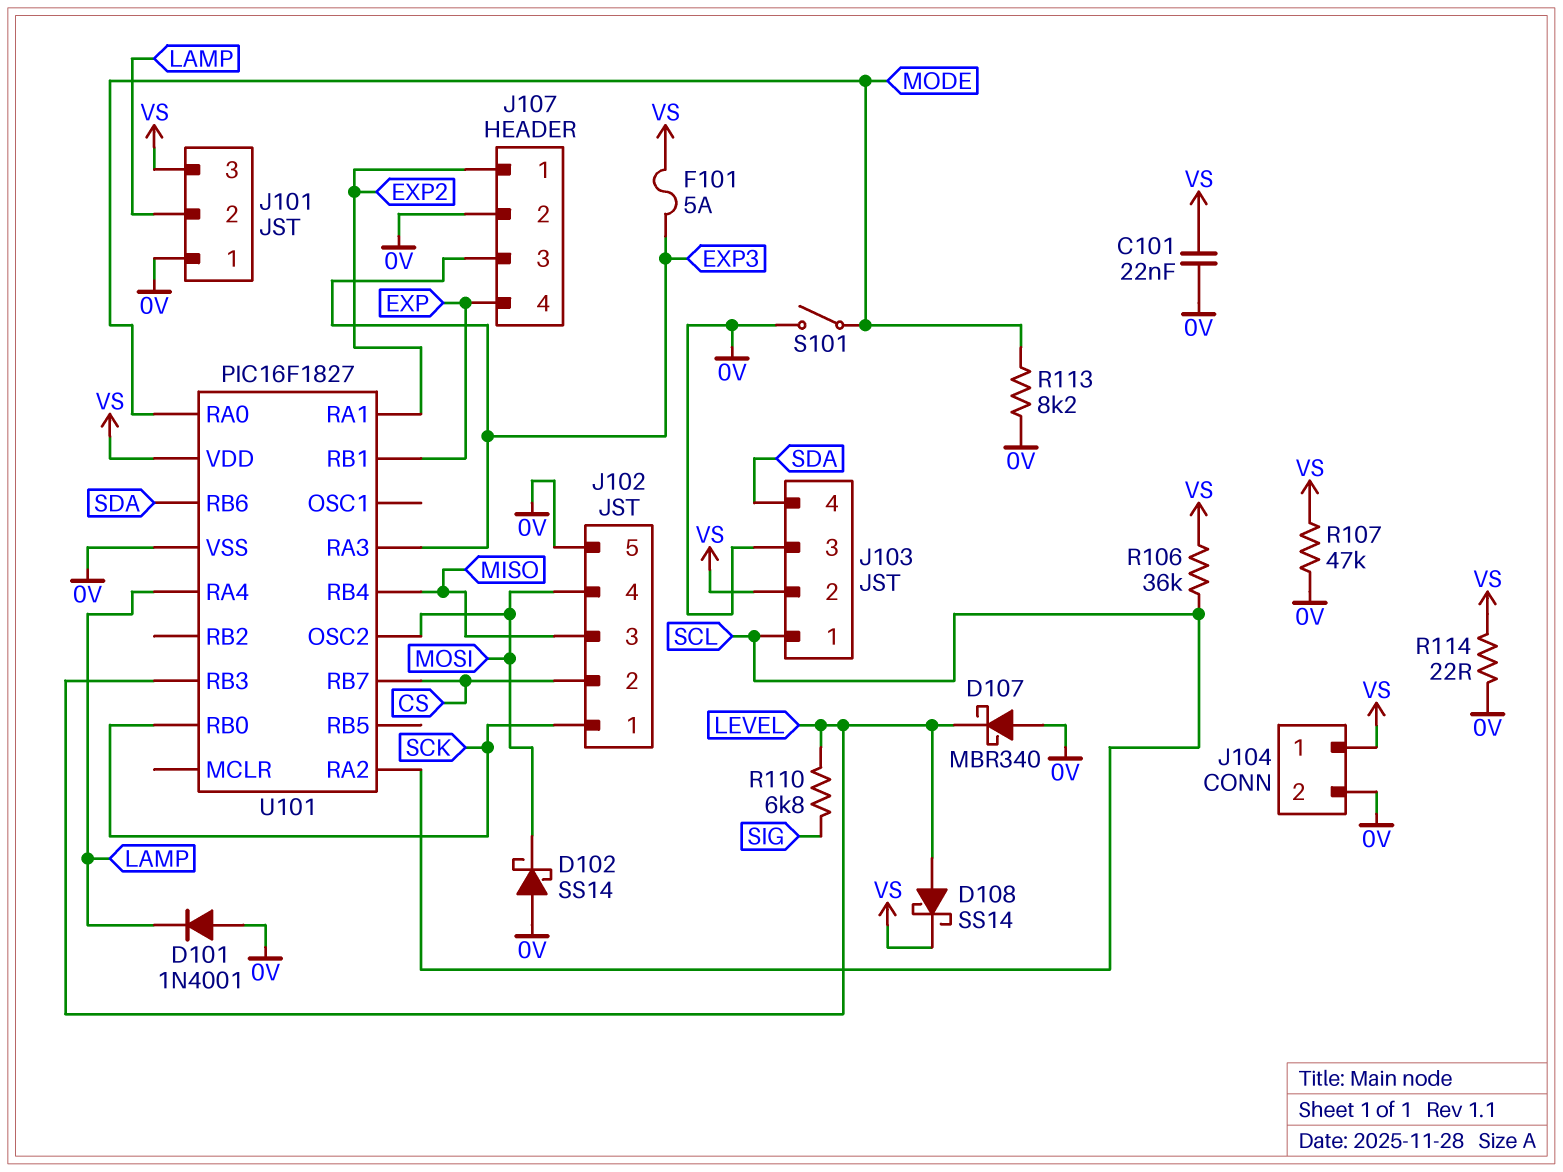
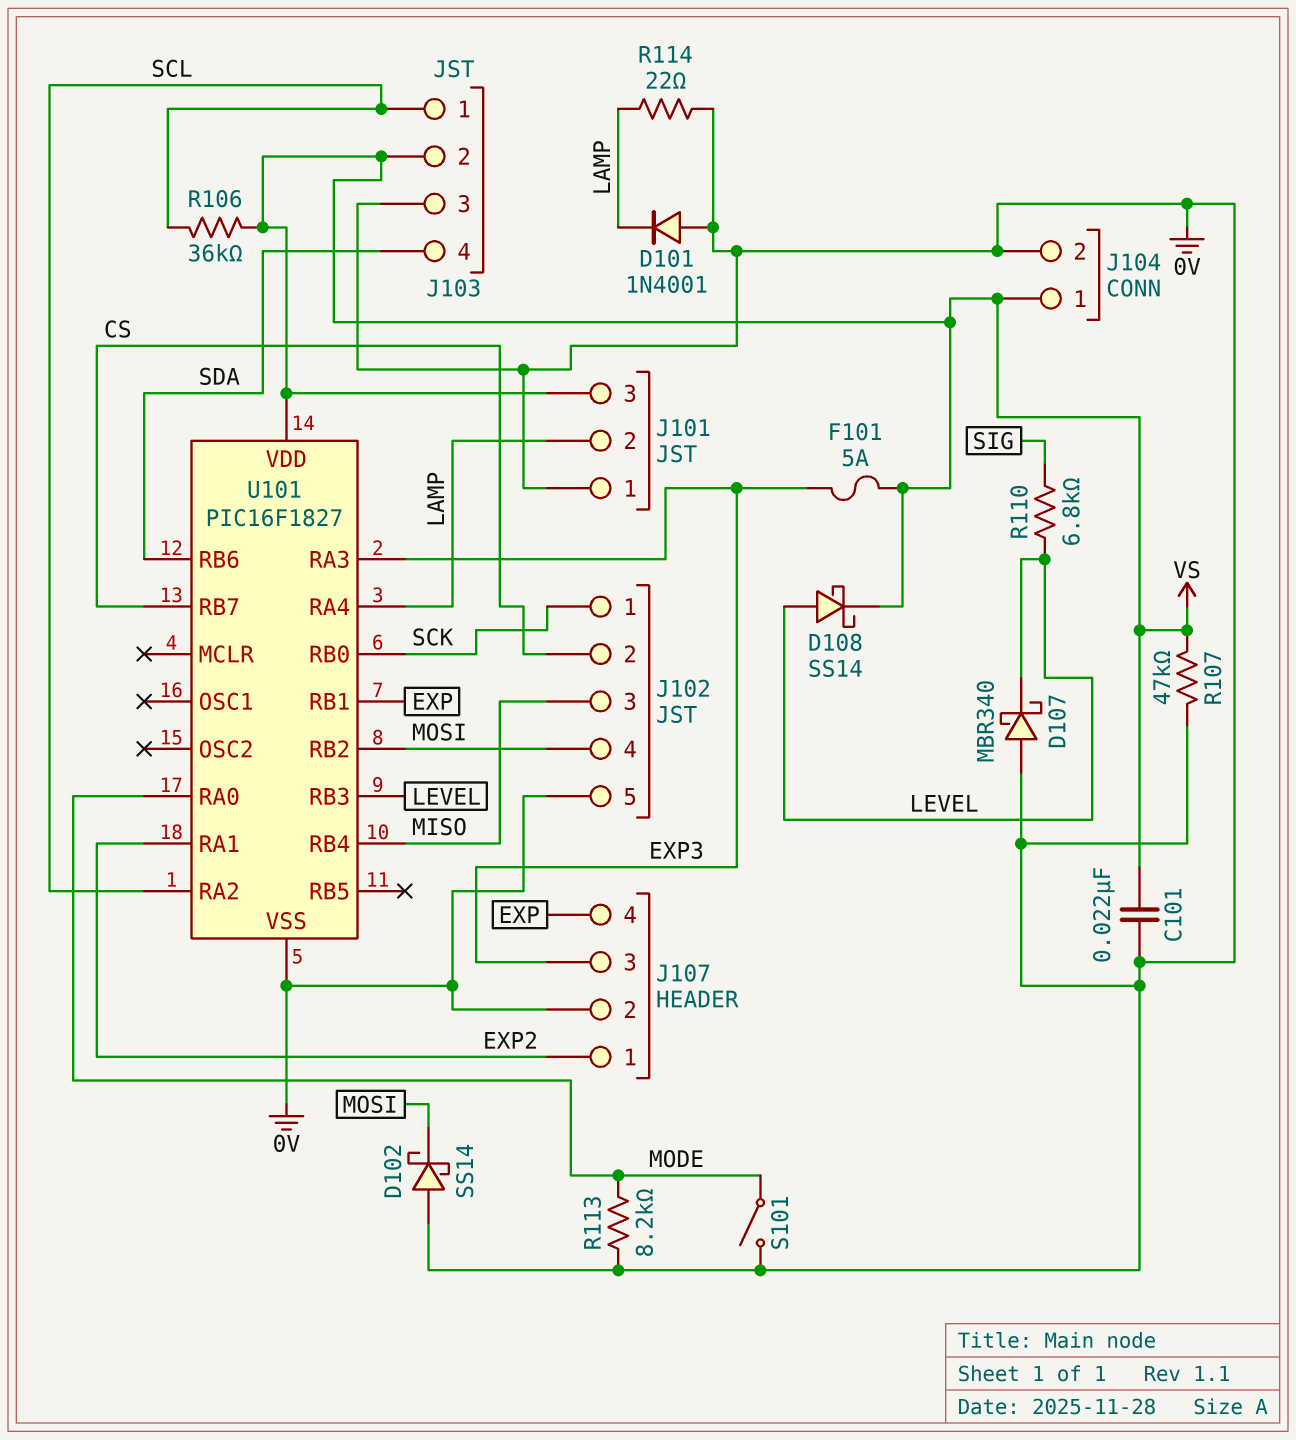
R114: 22 (0V, VS) -> 22 (0V, LAMP)
U101 pin OSC2: MOSI -> none
U101 pin RB2: none -> MOSI

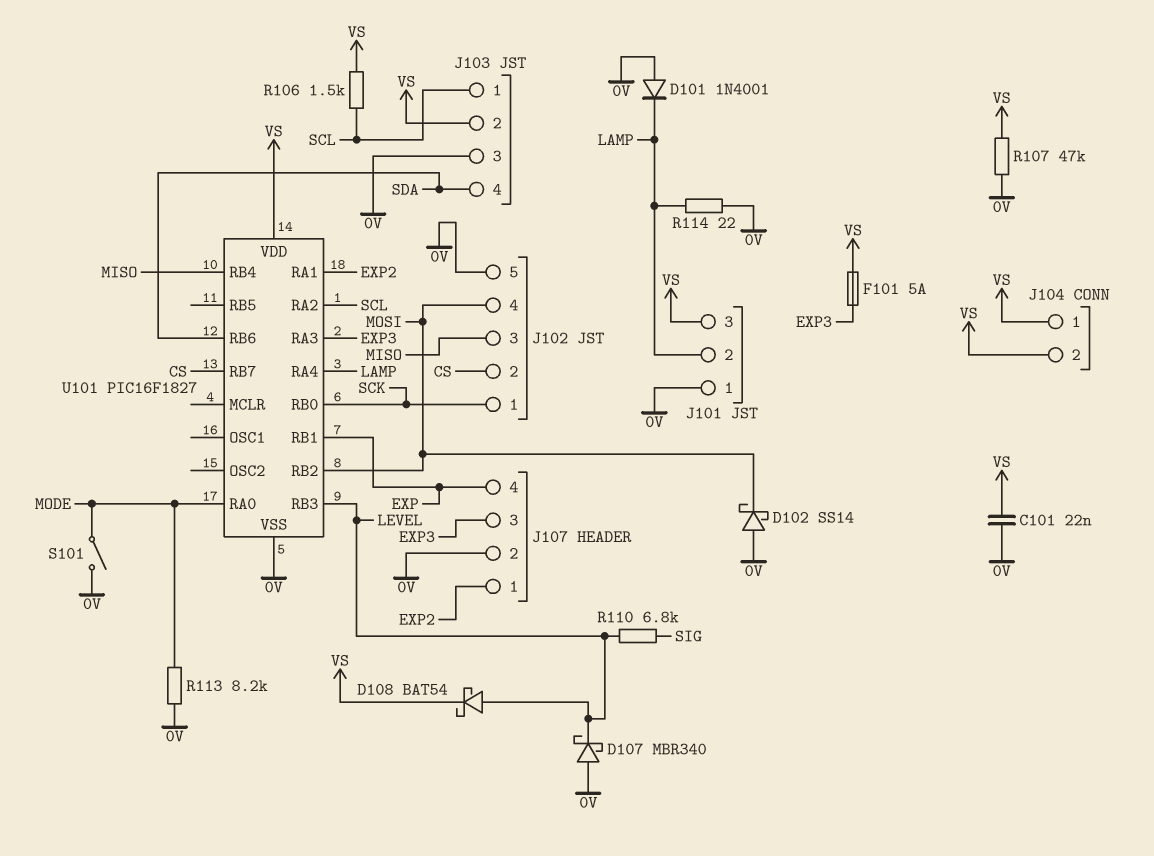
D108: schottky SS14 (A LEVEL, K VS) -> schottky BAT54 (A LEVEL, K VS)
J104 pin 2: 0V -> VS
R106: 36k (SCL, VS) -> 1.5k (SCL, VS)

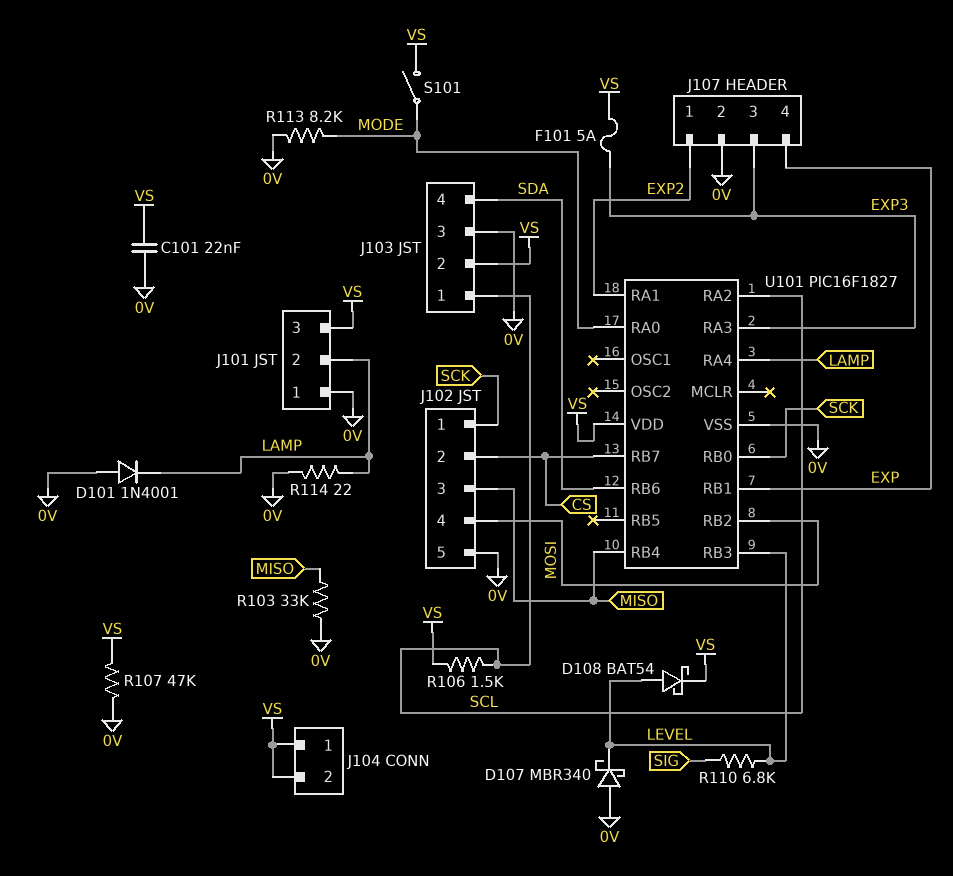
D102: schottky SS14 (A 0V, K MOSI) -> none
R103: none -> 33k (0V, MISO)
S101: switch (0V, MODE) -> switch (MODE, VS)

